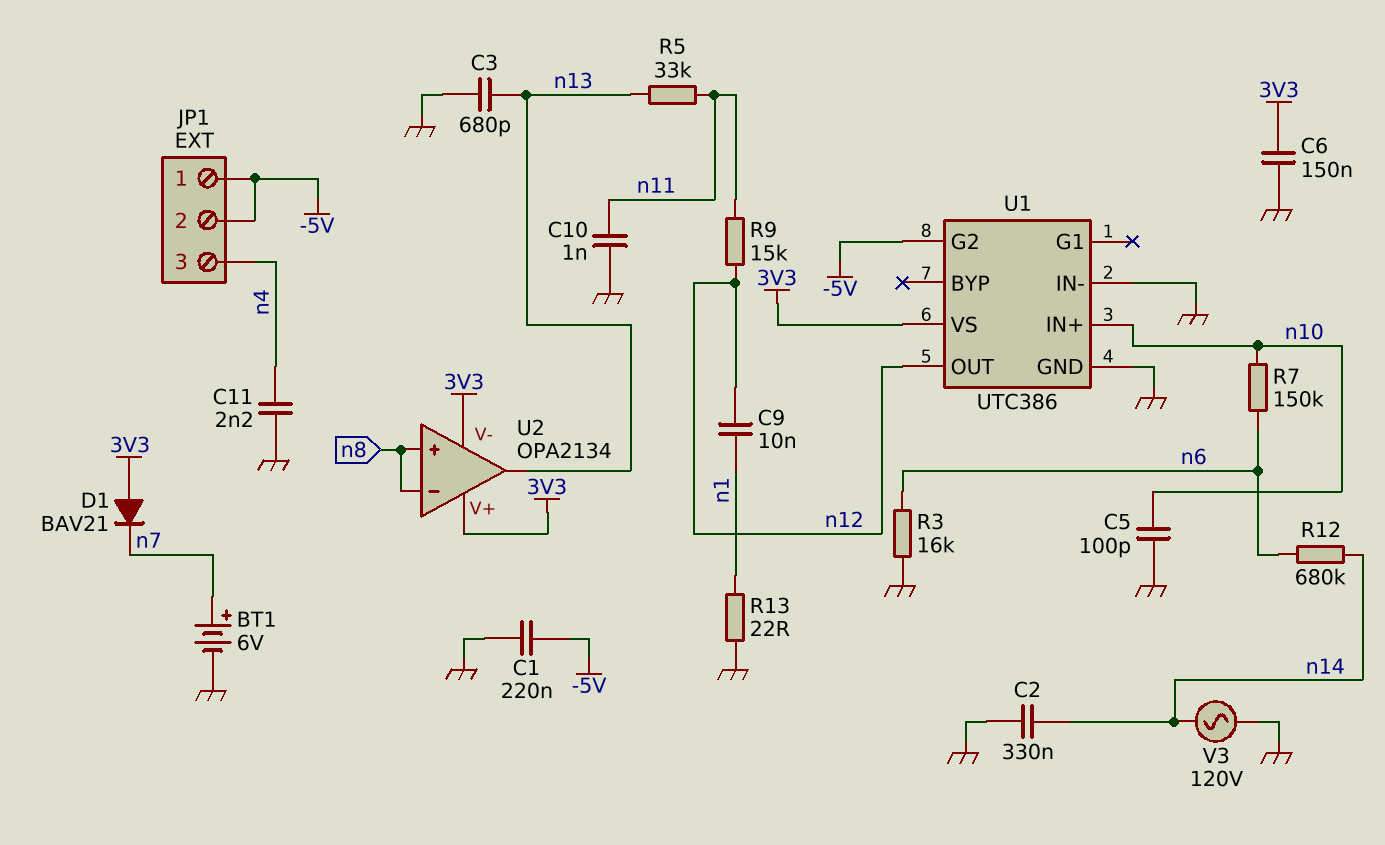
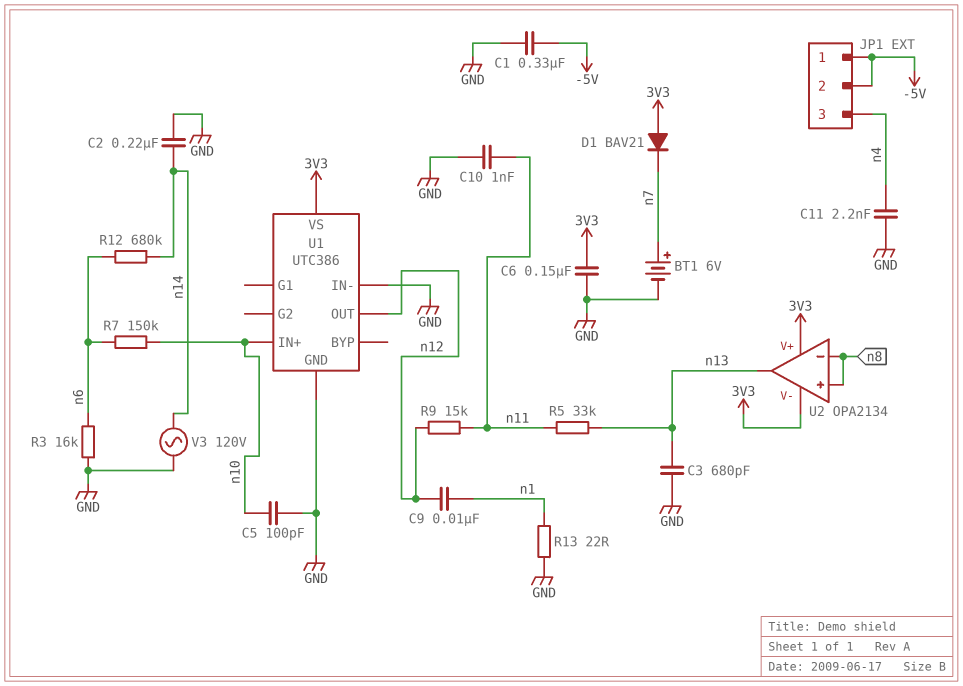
C1: 220nF (-5V, GND) -> 330nF (-5V, GND)
C2: 330nF (GND, n14) -> 220nF (GND, n14)
U1 pin G2: -5V -> none

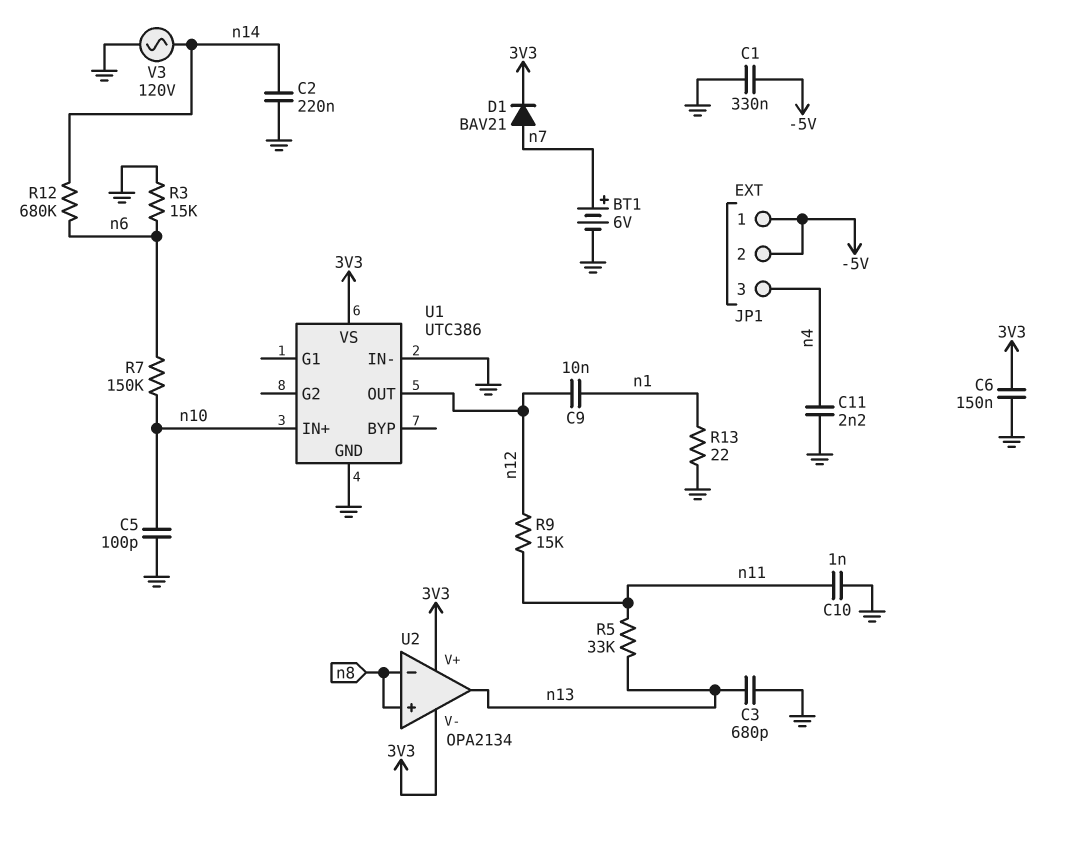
D1: diode BAV21 (A 3V3, K n7) -> diode BAV21 (A n7, K 3V3)
R3: 16k (GND, n6) -> 15k (GND, n6)

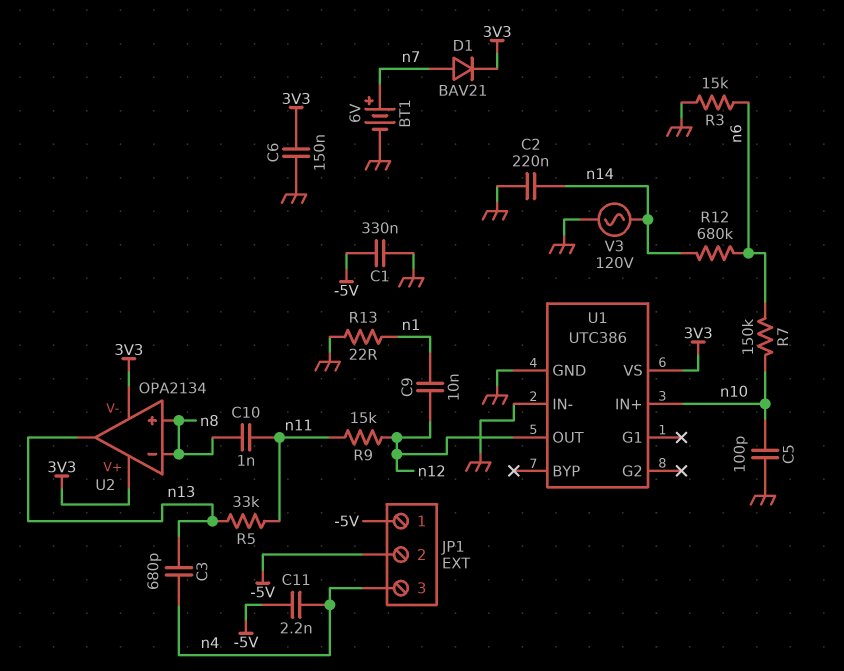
C3: 680pF (GND, n13) -> 680pF (n4, n13)
C10: 1nF (GND, n11) -> 1nF (n8, n11)
C11: 2.2nF (GND, n4) -> 2.2nF (-5V, n4)

